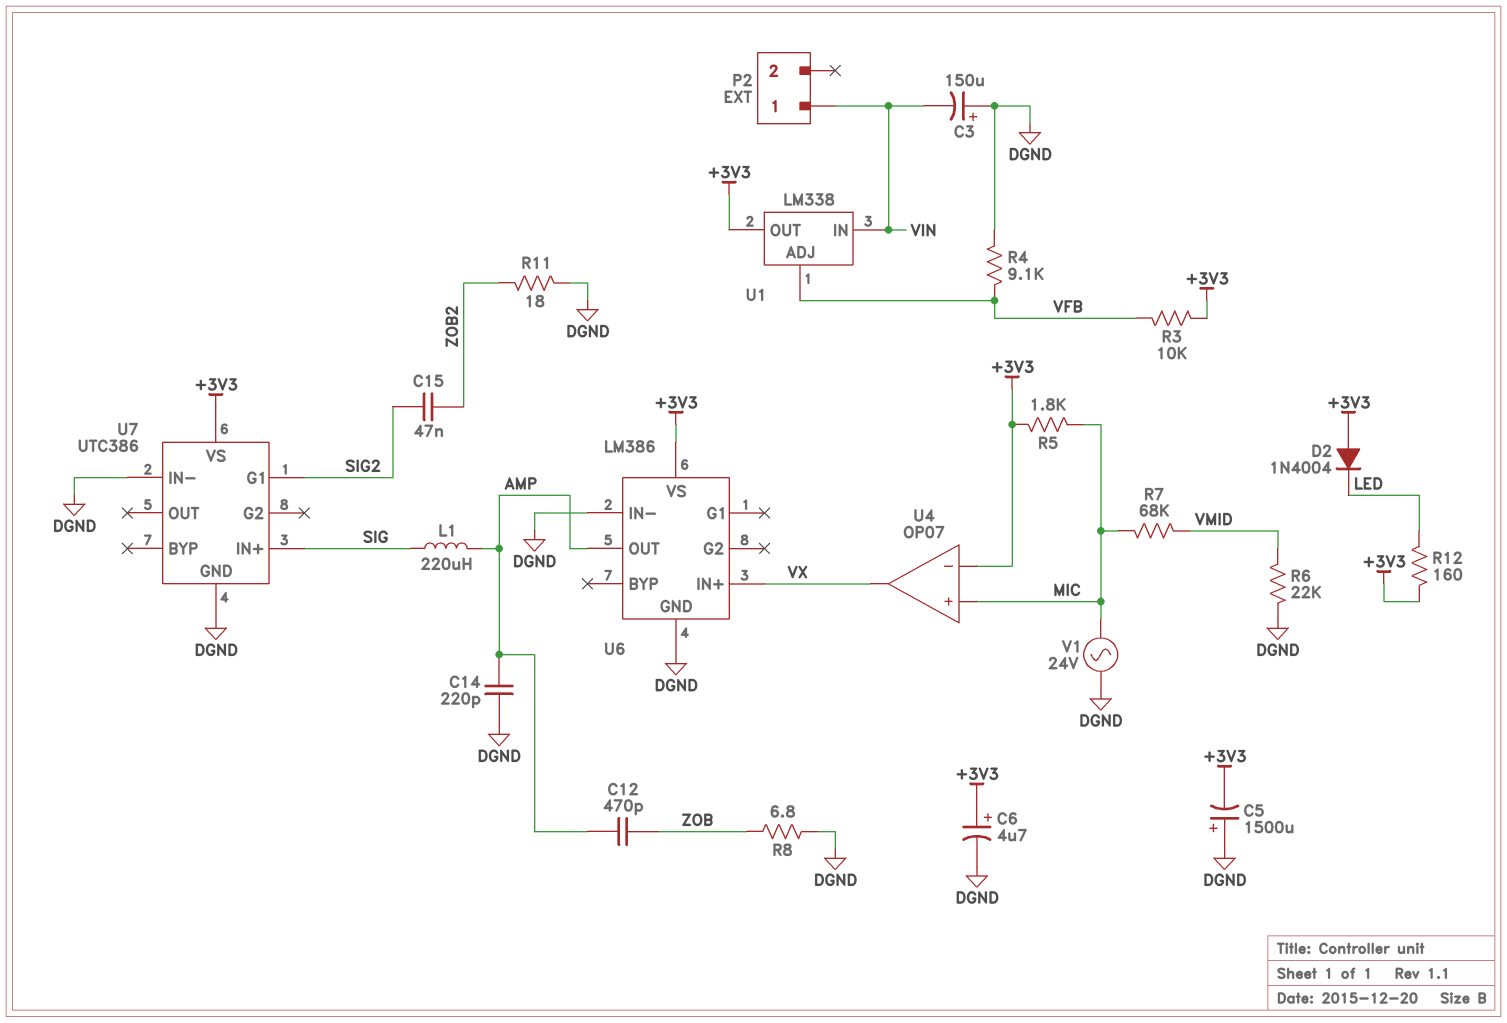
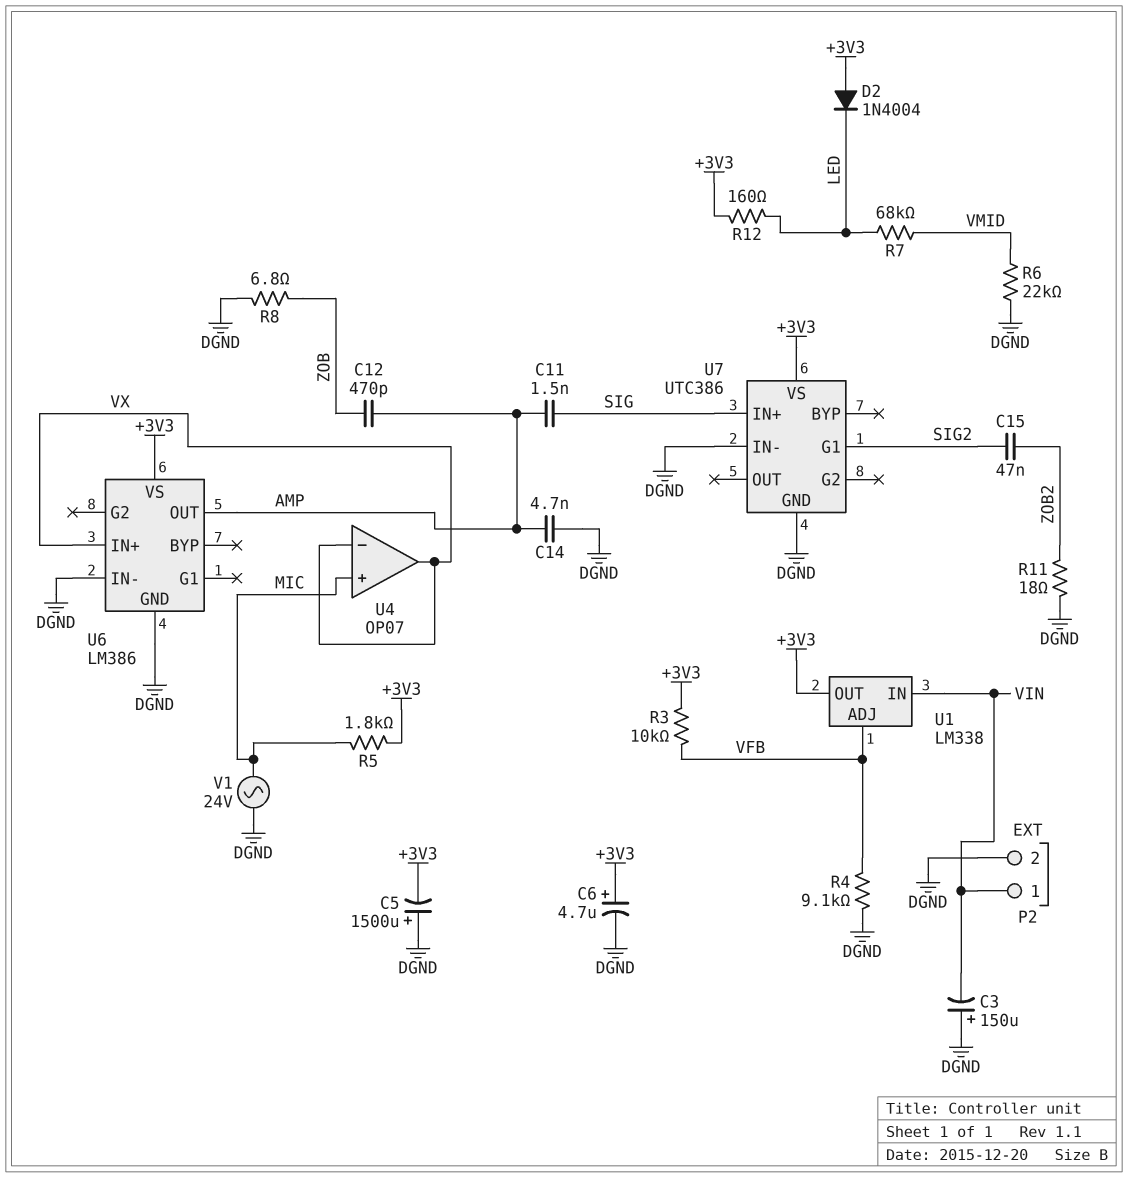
C11: none -> 1.5nF (AMP, SIG)
C14: 220pF (AMP, DGND) -> 4.7nF (AMP, DGND)
L1: 220uH (AMP, SIG) -> none
P2 pin 2: none -> DGND
R7: 68k (MIC, VMID) -> 68k (LED, VMID)
U4 pin in-: +3V3 -> VX

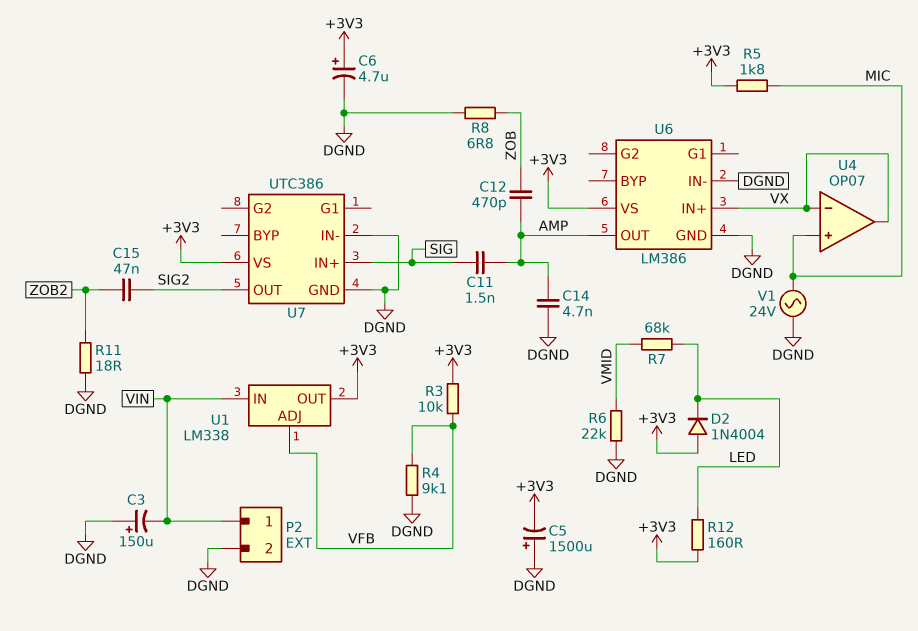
U7 pin G1: SIG2 -> none
U7 pin OUT: none -> SIG2

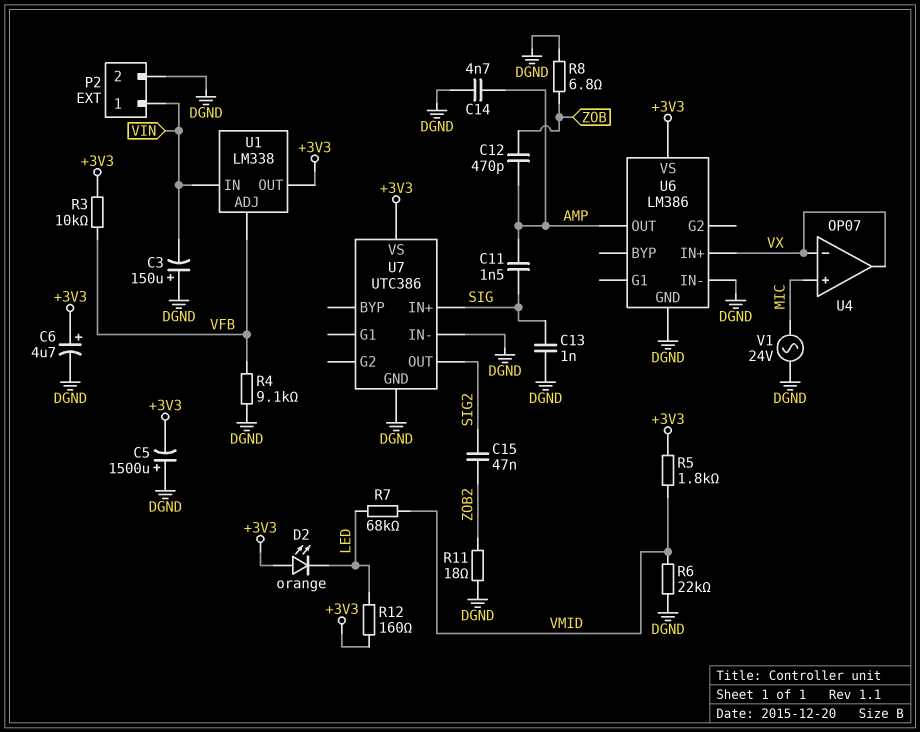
C13: none -> 1nF (DGND, SIG)
D2: diode 1N4004 (A +3V3, K LED) -> LED orange (A +3V3, K LED)
R5: 1.8k (+3V3, MIC) -> 1.8k (+3V3, VMID)

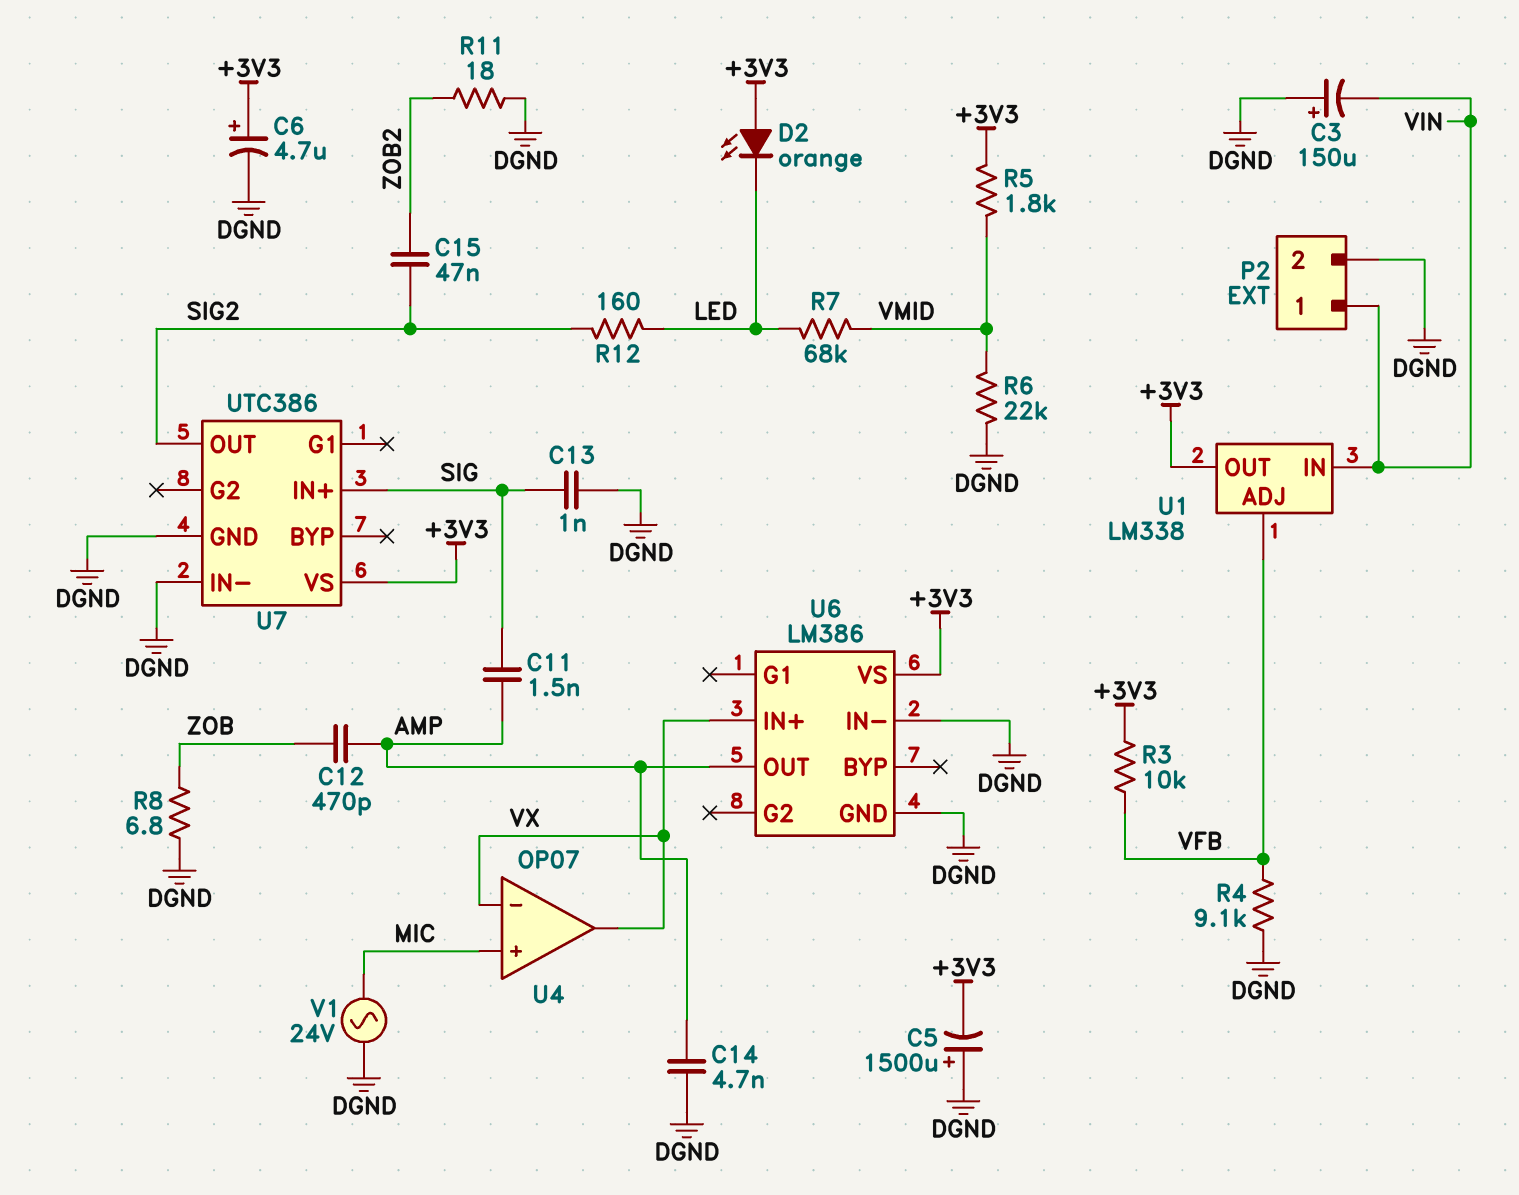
R12: 160 (+3V3, LED) -> 160 (LED, SIG2)

